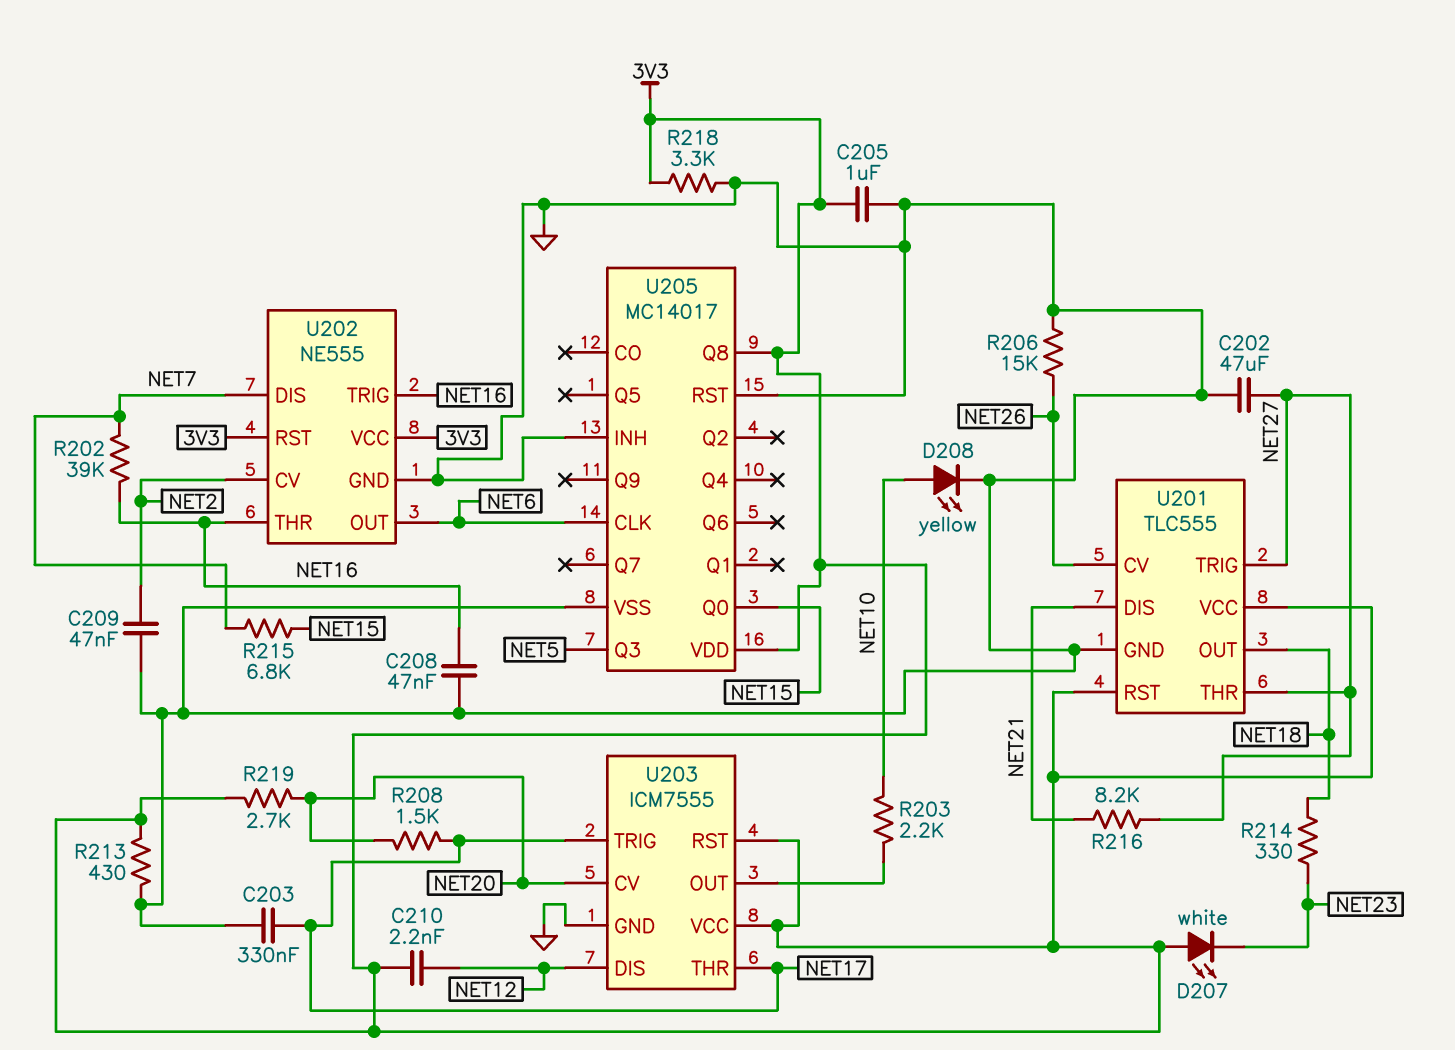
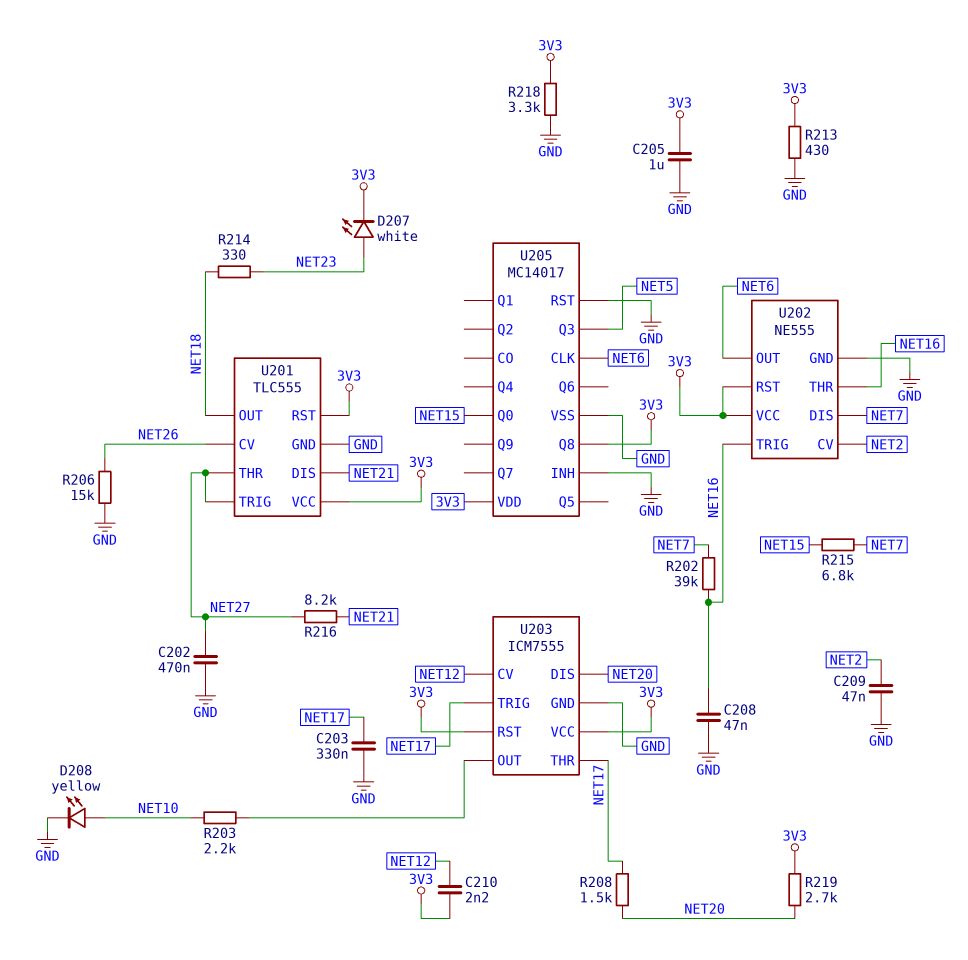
C202: 47uF (GND, NET27) -> 470nF (GND, NET27)
D207: LED white (A 3V3, K NET23) -> LED white (A NET23, K 3V3)
U203 pin CV: NET20 -> NET12
U203 pin DIS: NET12 -> NET20

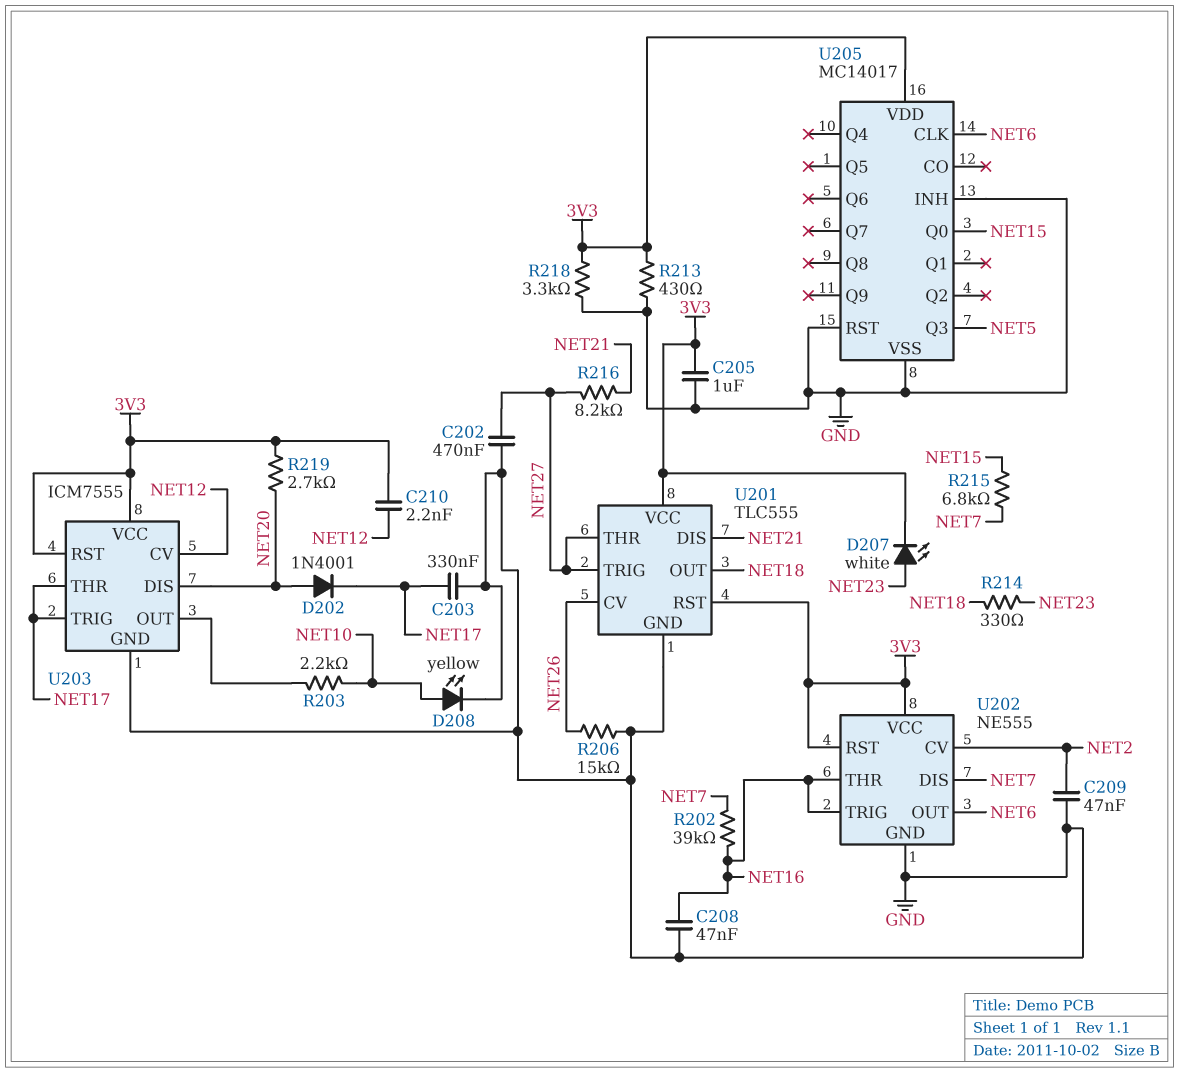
D202: none -> diode 1N4001 (A NET20, K NET17)
R208: 1.5k (NET17, NET20) -> none
U205 pin Q8: 3V3 -> none

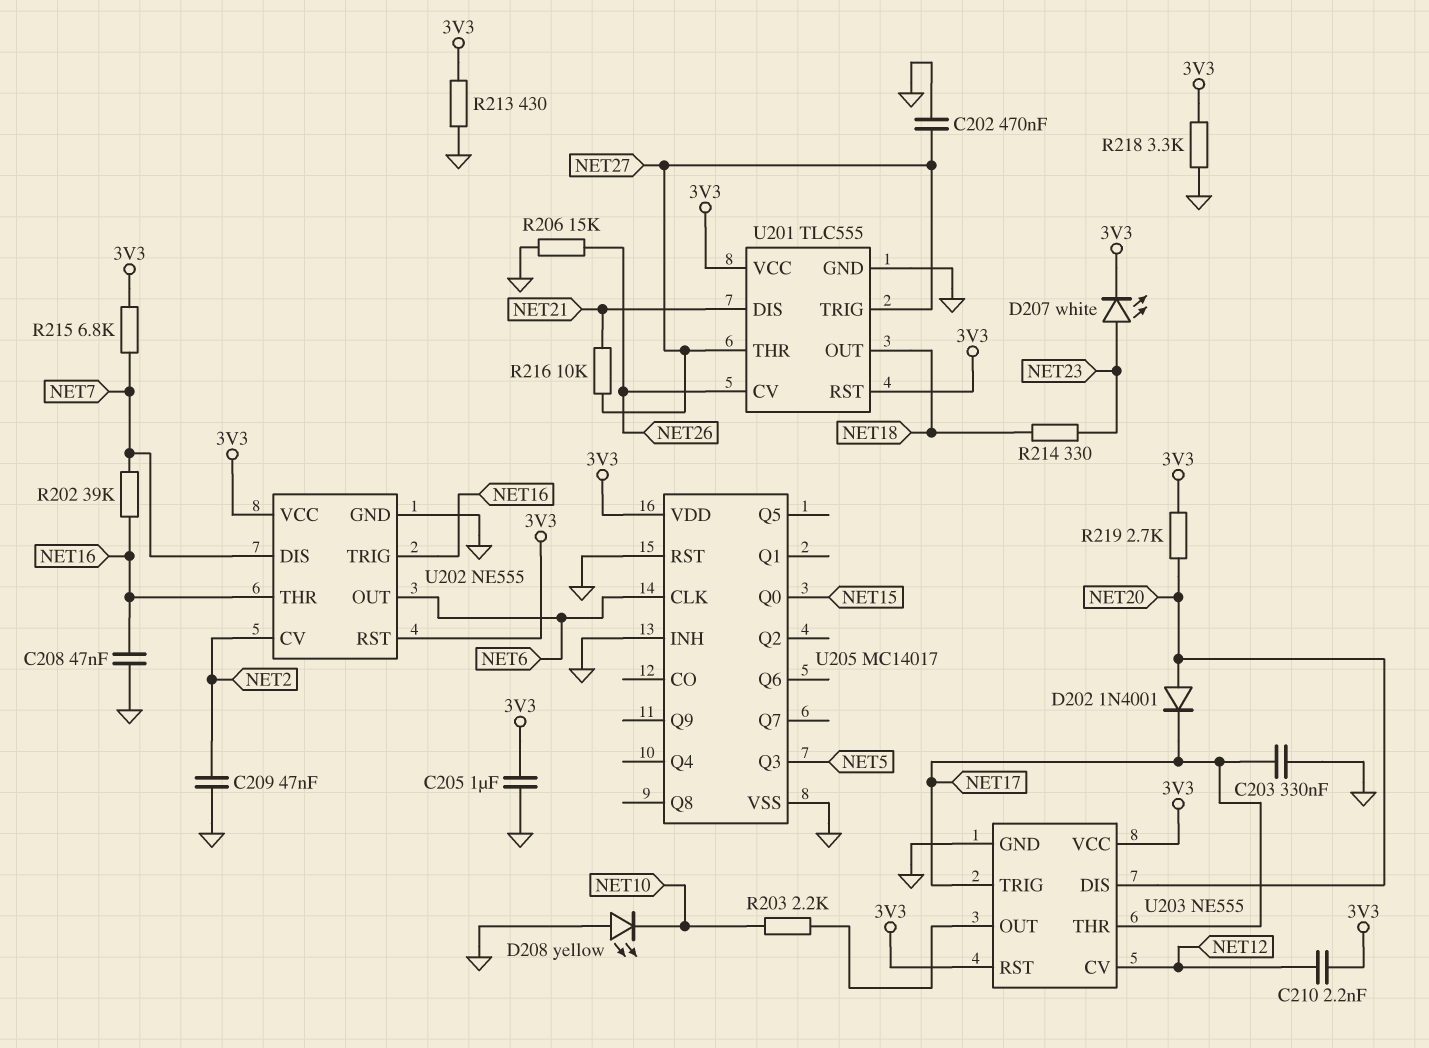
D208: LED yellow (A NET10, K GND) -> LED yellow (A GND, K NET10)
R215: 6.8k (NET7, NET15) -> 6.8k (3V3, NET7)
R216: 8.2k (NET21, NET27) -> 10k (NET21, NET27)
U203: ICM7555 -> NE555

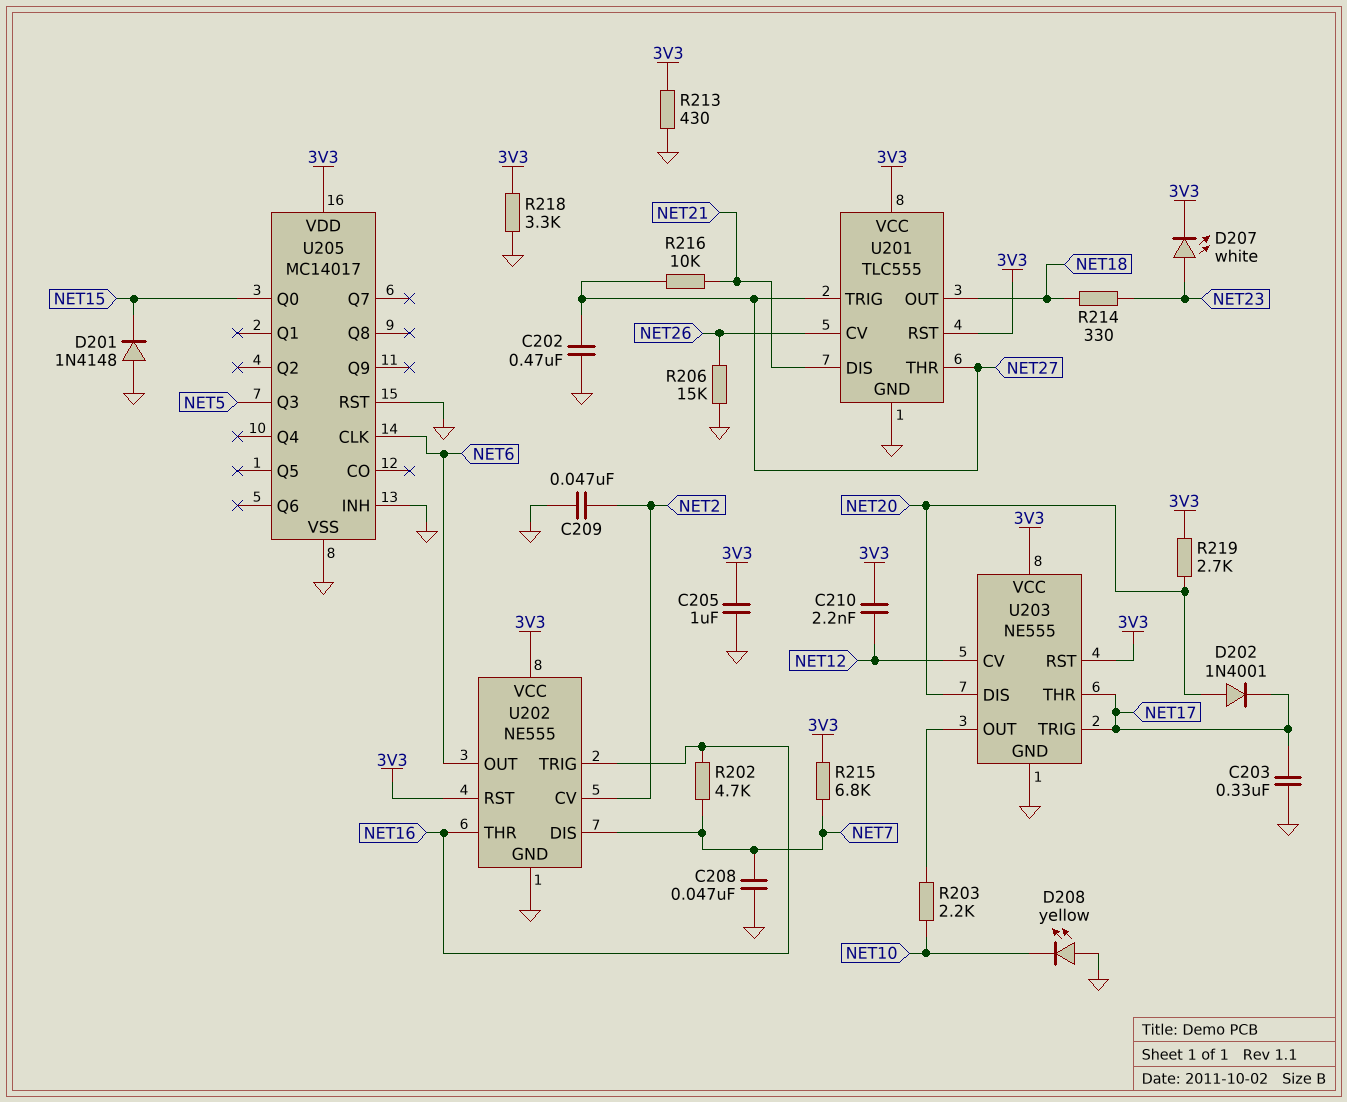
C208: 47nF (GND, NET16) -> 47nF (GND, NET7)
D201: none -> diode 1N4148 (A GND, K NET15)
R202: 39k (NET7, NET16) -> 4.7k (NET7, NET16)

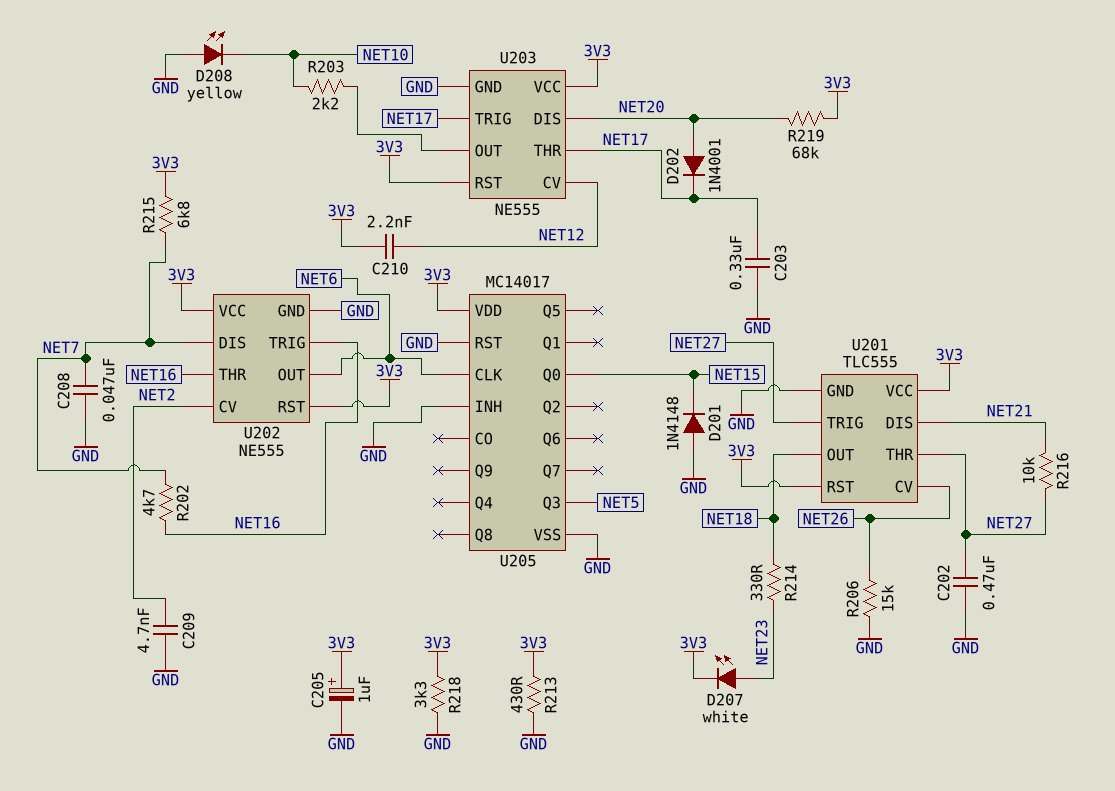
C205: 1uF (3V3, GND) -> 1uF (plus 3V3, minus GND)
C209: 47nF (GND, NET2) -> 4.7nF (GND, NET2)
R219: 2.7k (3V3, NET20) -> 68k (3V3, NET20)

